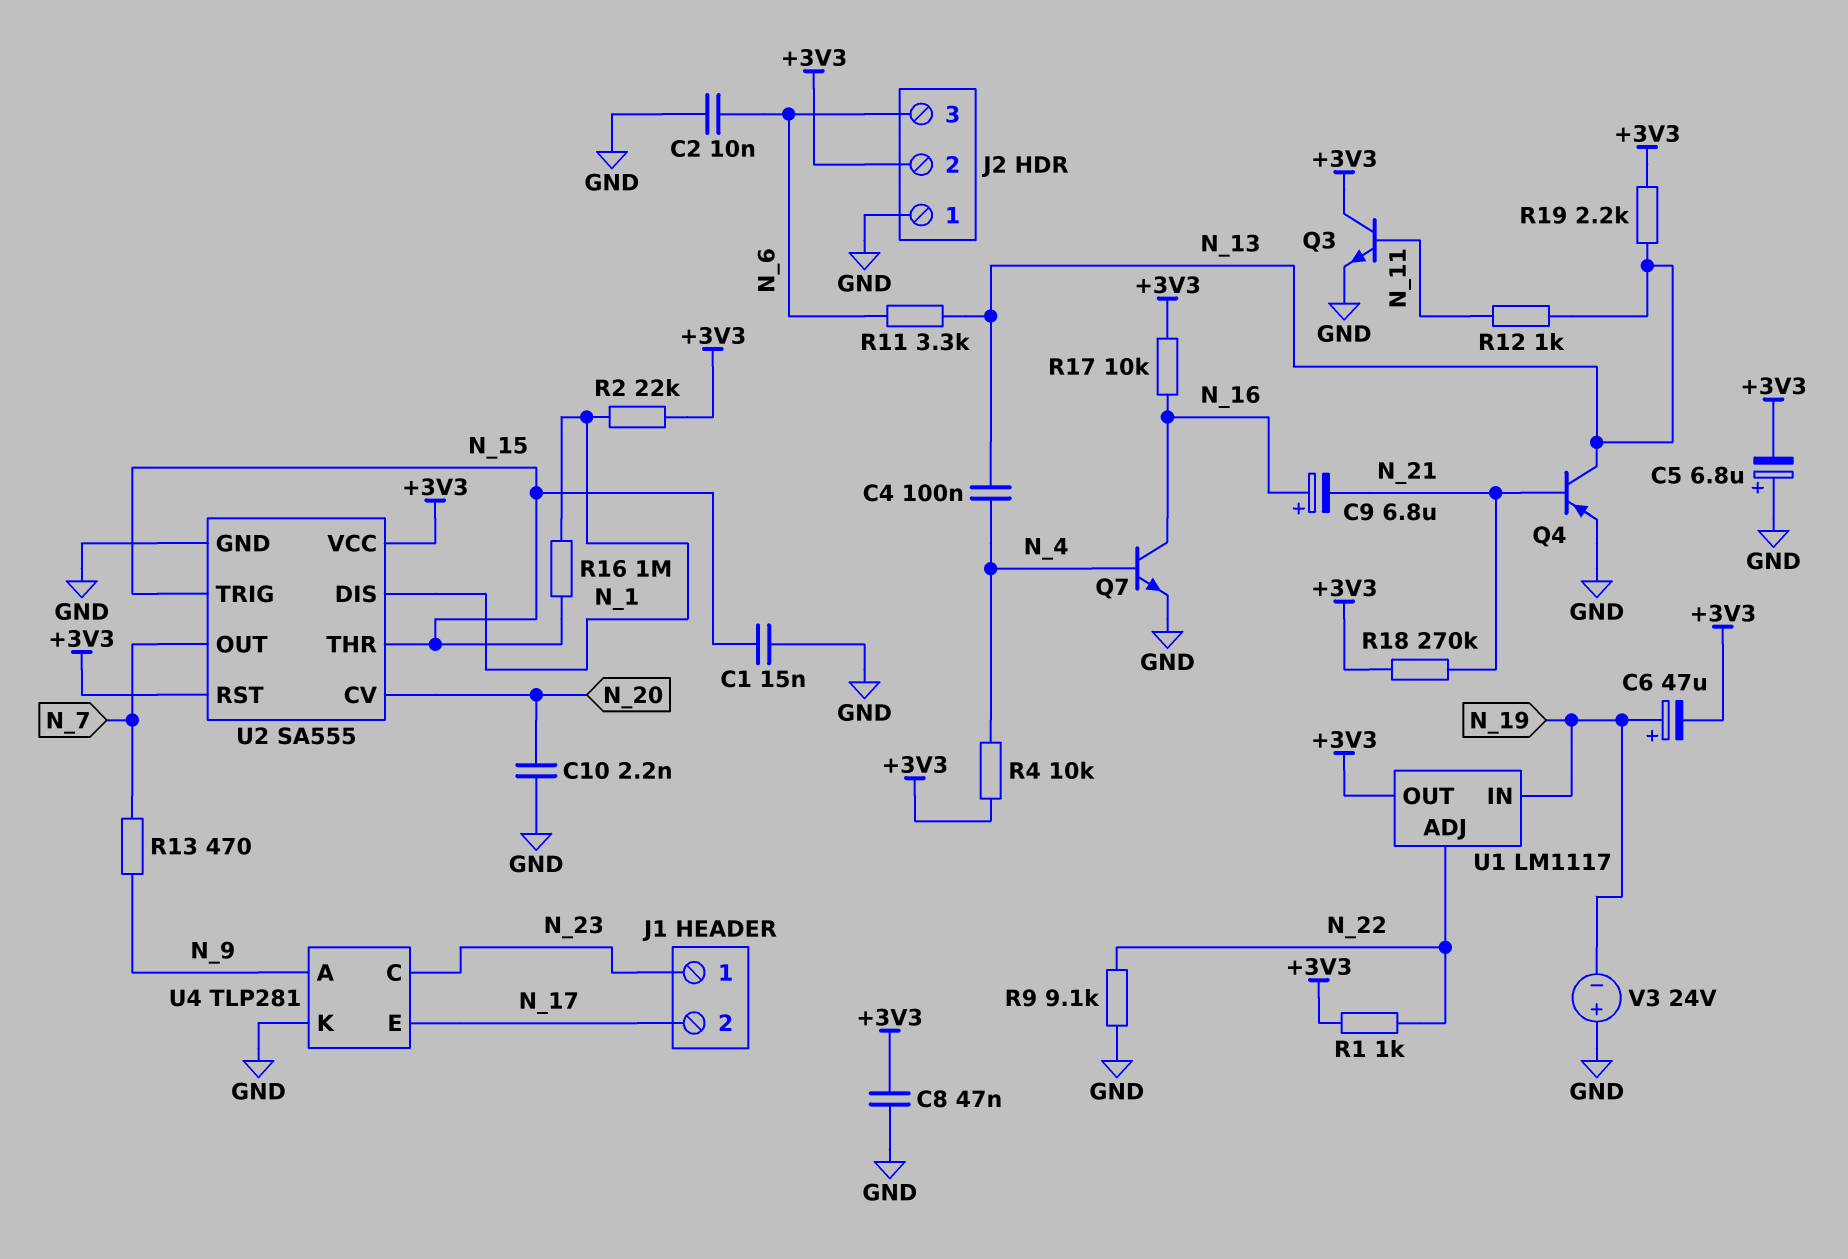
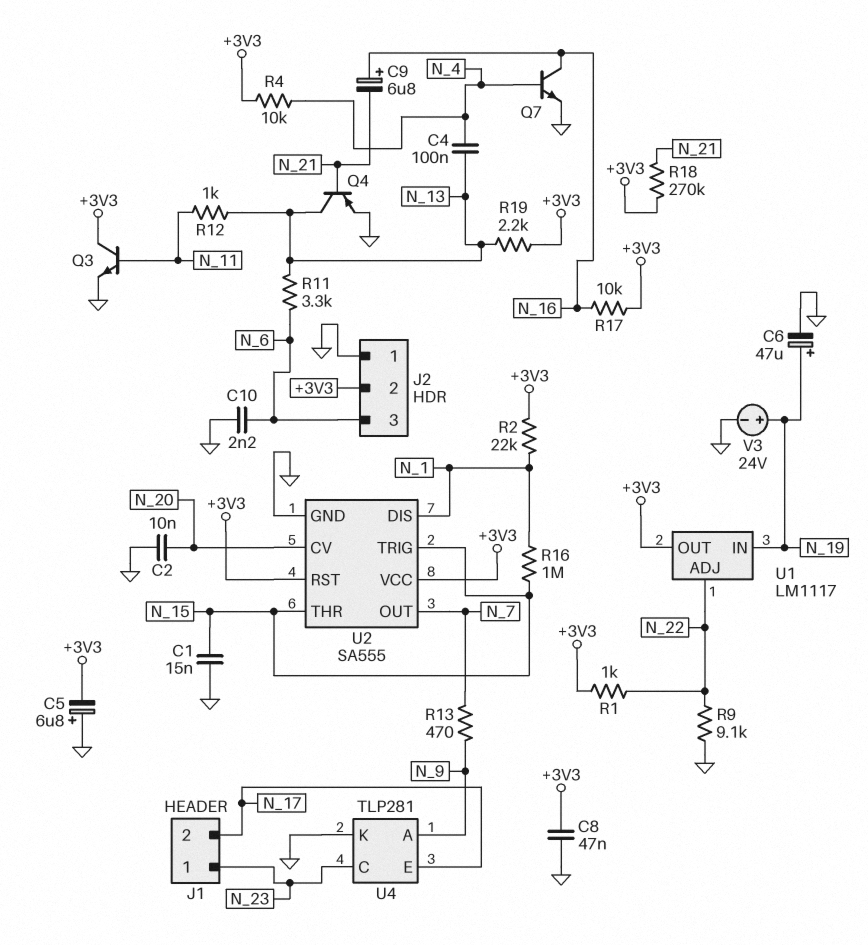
C2: 10nF (GND, N_6) -> 10nF (GND, N_20)
C6: 47uF (plus N_19, minus +3V3) -> 47uF (plus N_19, minus GND)
C10: 2.2nF (GND, N_20) -> 2.2nF (GND, N_6)
V3: 24V (plus GND, minus N_19) -> 24V (plus N_19, minus GND)

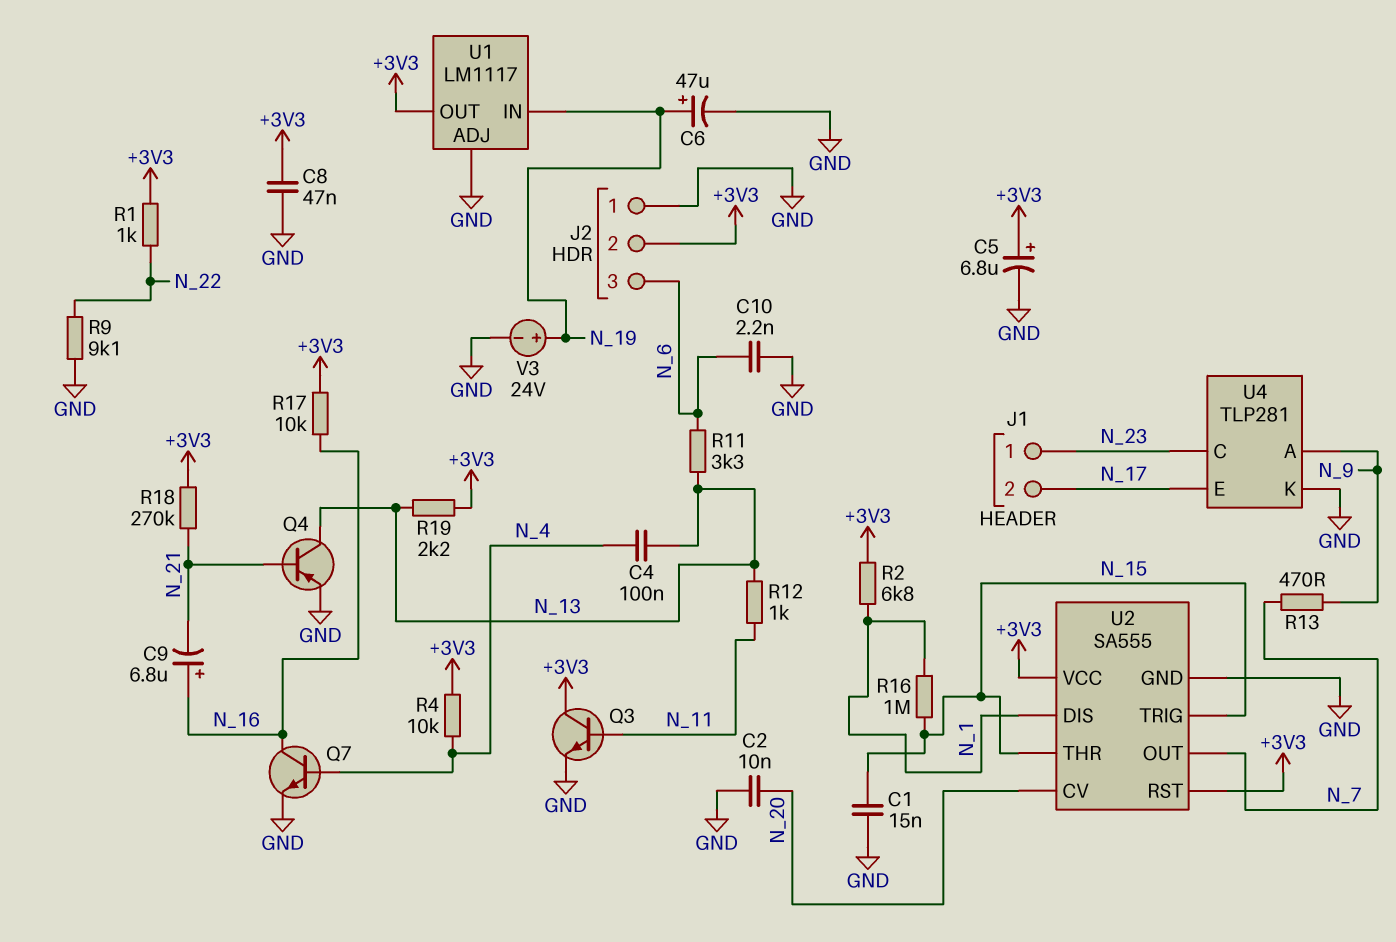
C5: 6.8uF (plus GND, minus +3V3) -> 6.8uF (plus +3V3, minus GND)
R2: 22k (+3V3, N_1) -> 6.8k (+3V3, N_1)
U1 pin ADJ: N_22 -> GND

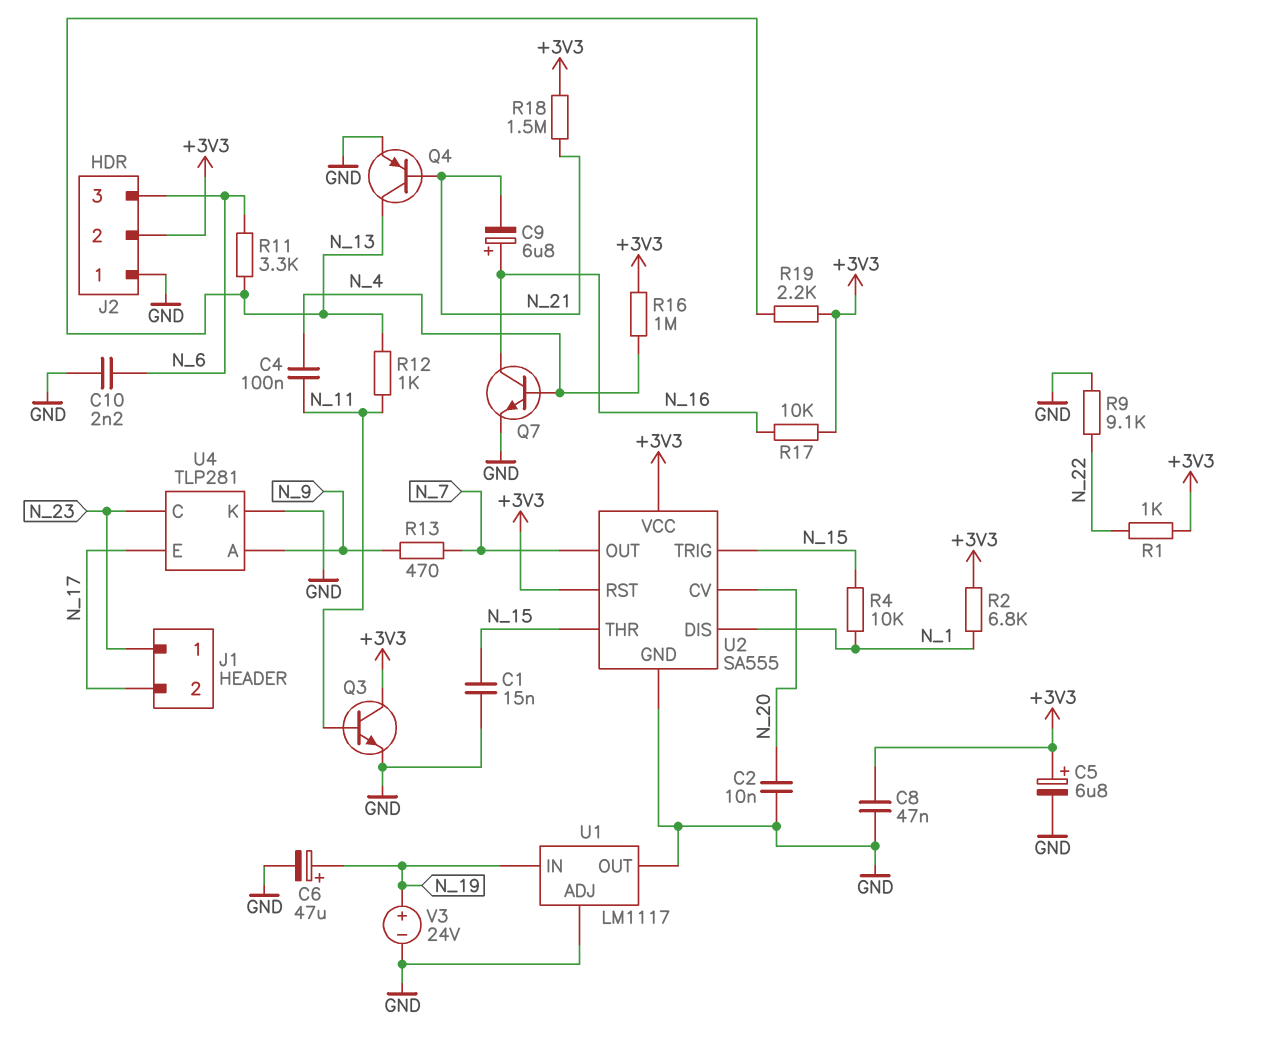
C4: 100nF (N_4, N_13) -> 100nF (N_4, N_11)
R4: 10k (+3V3, N_4) -> 10k (N_1, N_15)
R16: 1M (N_1, N_15) -> 1M (+3V3, N_4)
R18: 270k (+3V3, N_21) -> 1.5M (+3V3, N_21)
U1 pin OUT: +3V3 -> GND

